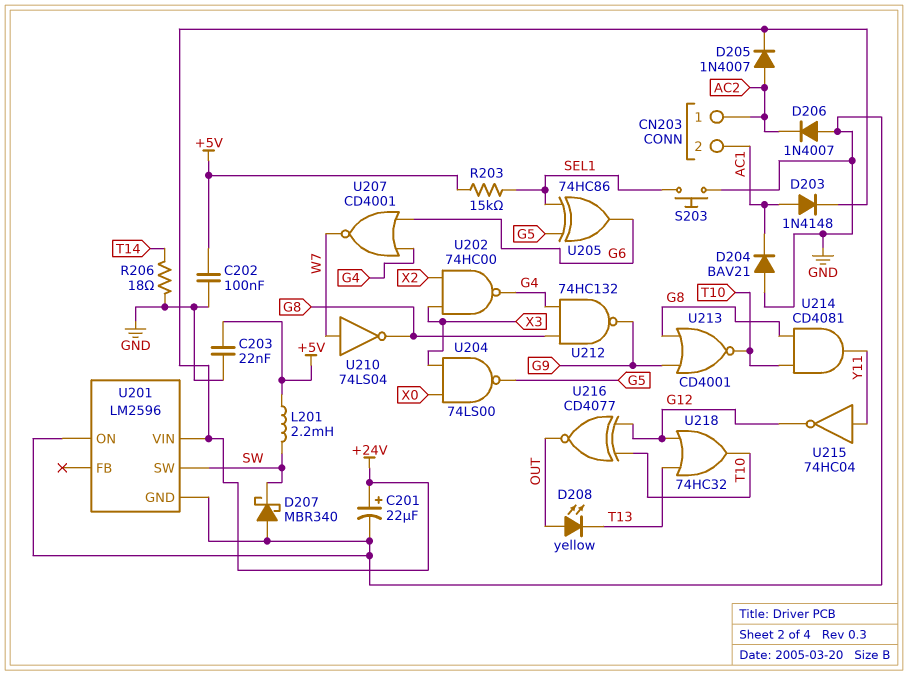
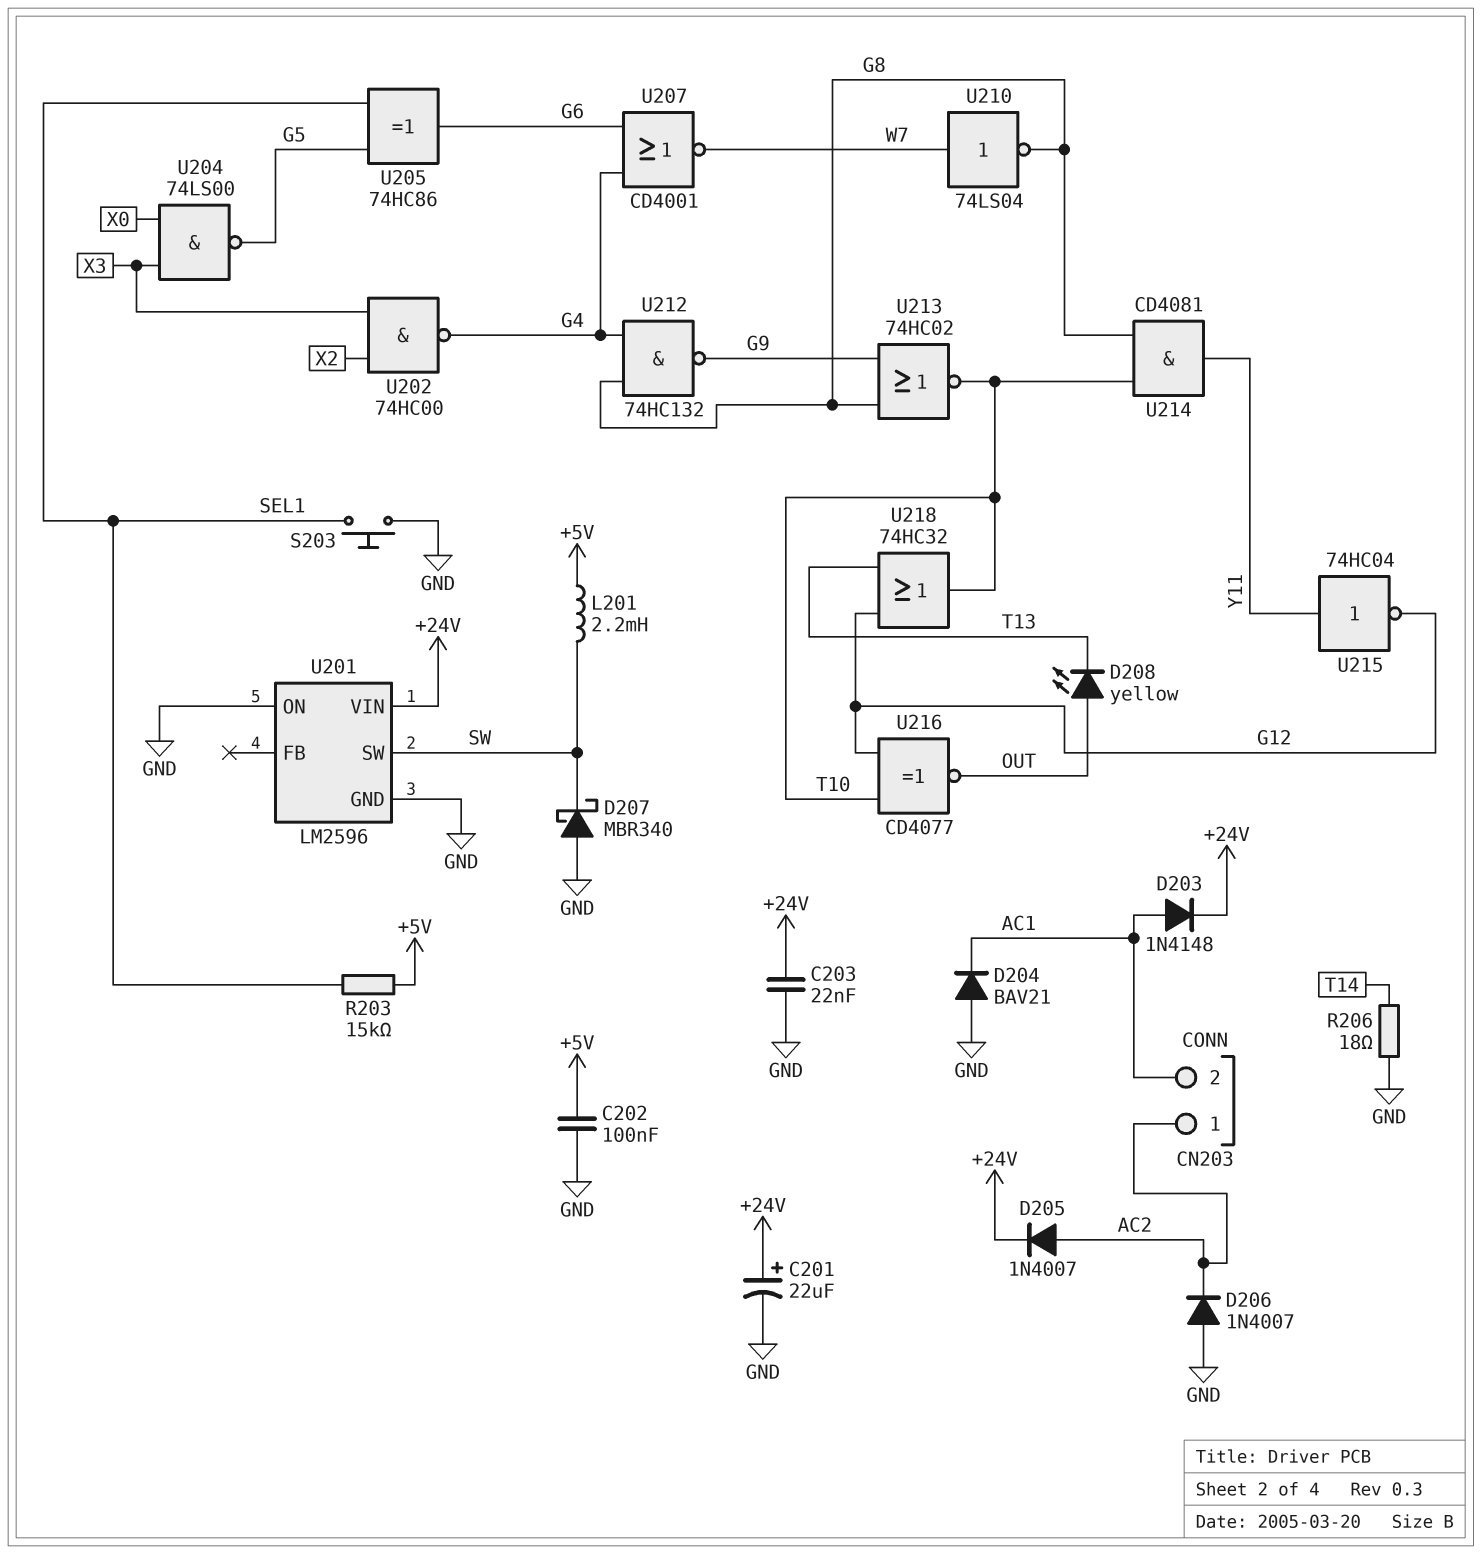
C203: 22nF (+5V, GND) -> 22nF (+24V, GND)
U213: NOR CD4001 (in G8, in G9, out T10) -> NOR 74HC02 (in G8, in G9, out T10)

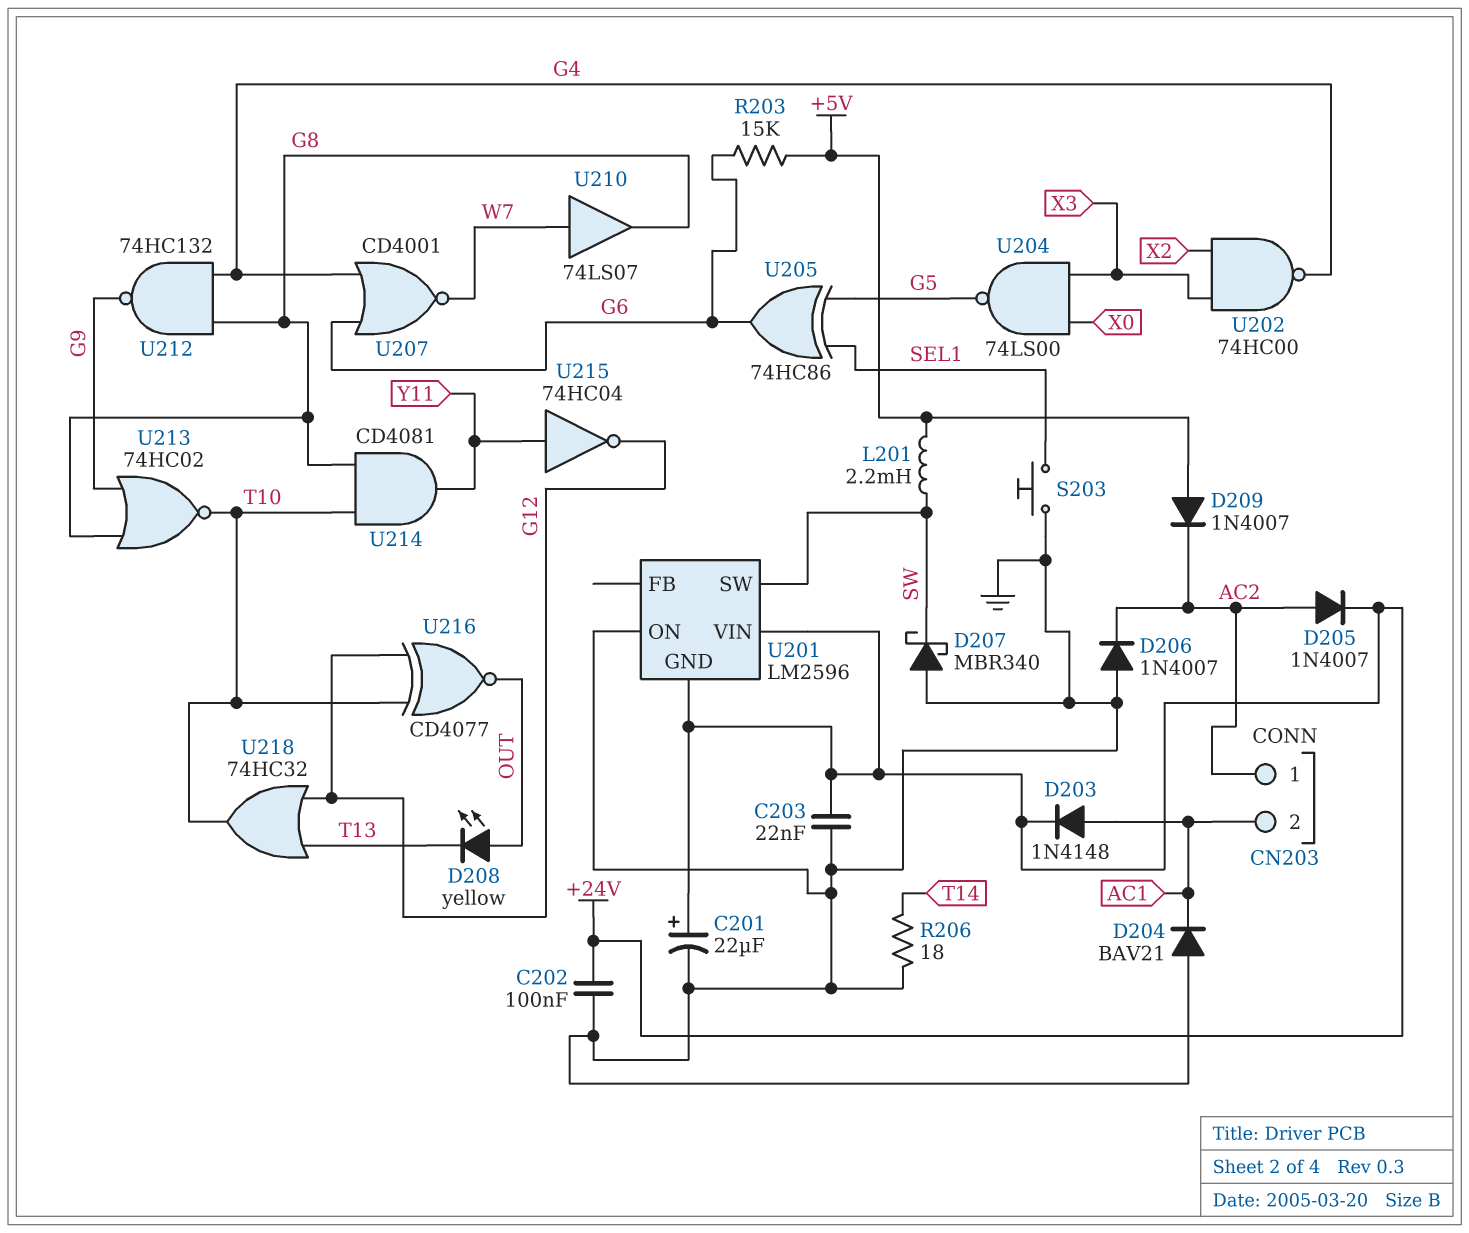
C202: 100nF (+5V, GND) -> 100nF (+24V, GND)
D209: none -> diode 1N4007 (A +5V, K AC2)
R203: 15k (+5V, SEL1) -> 15k (+5V, G6)
U201 pin GND: GND -> +24V
U210: NOT 74LS04 (in W7, out G8) -> buffer 74LS07 (in W7, out G8)

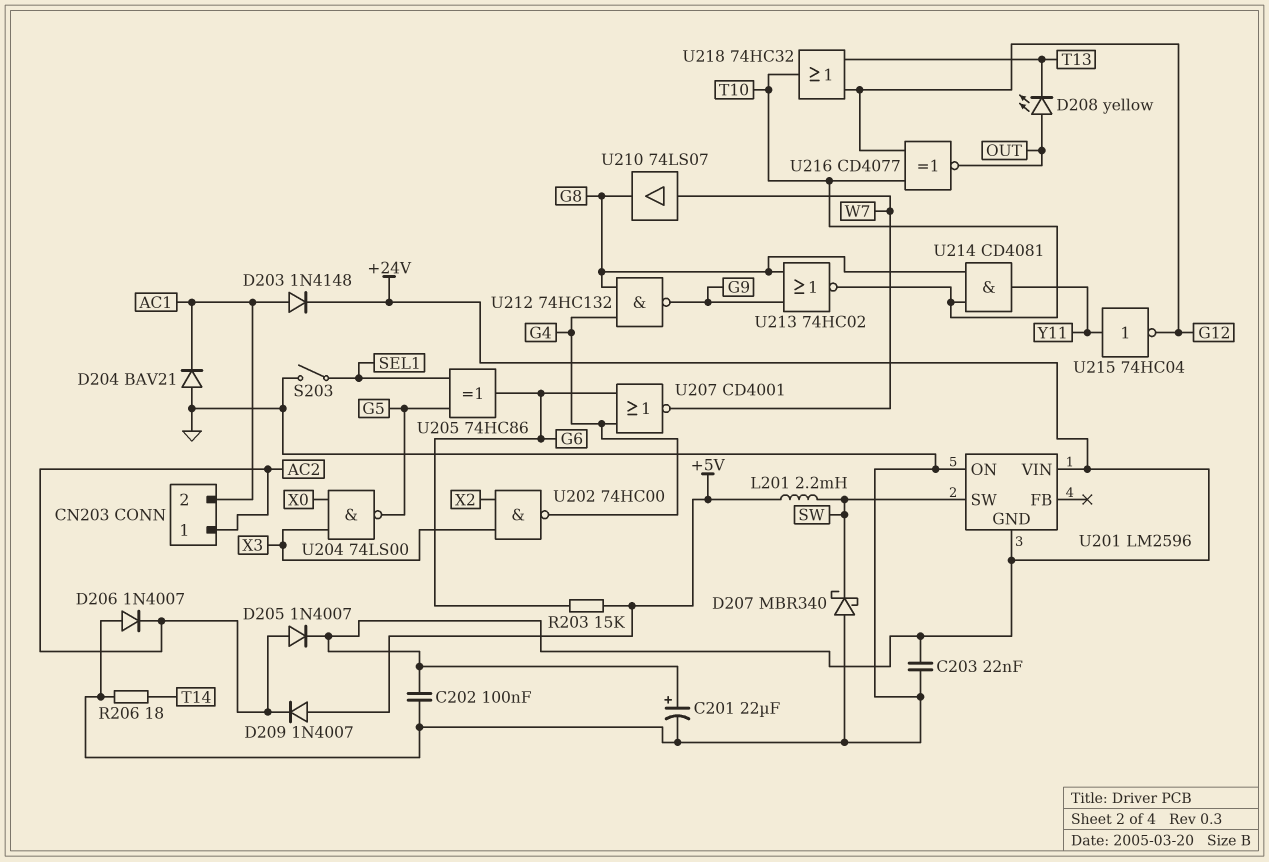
S203: button (GND, SEL1) -> switch (GND, SEL1)

